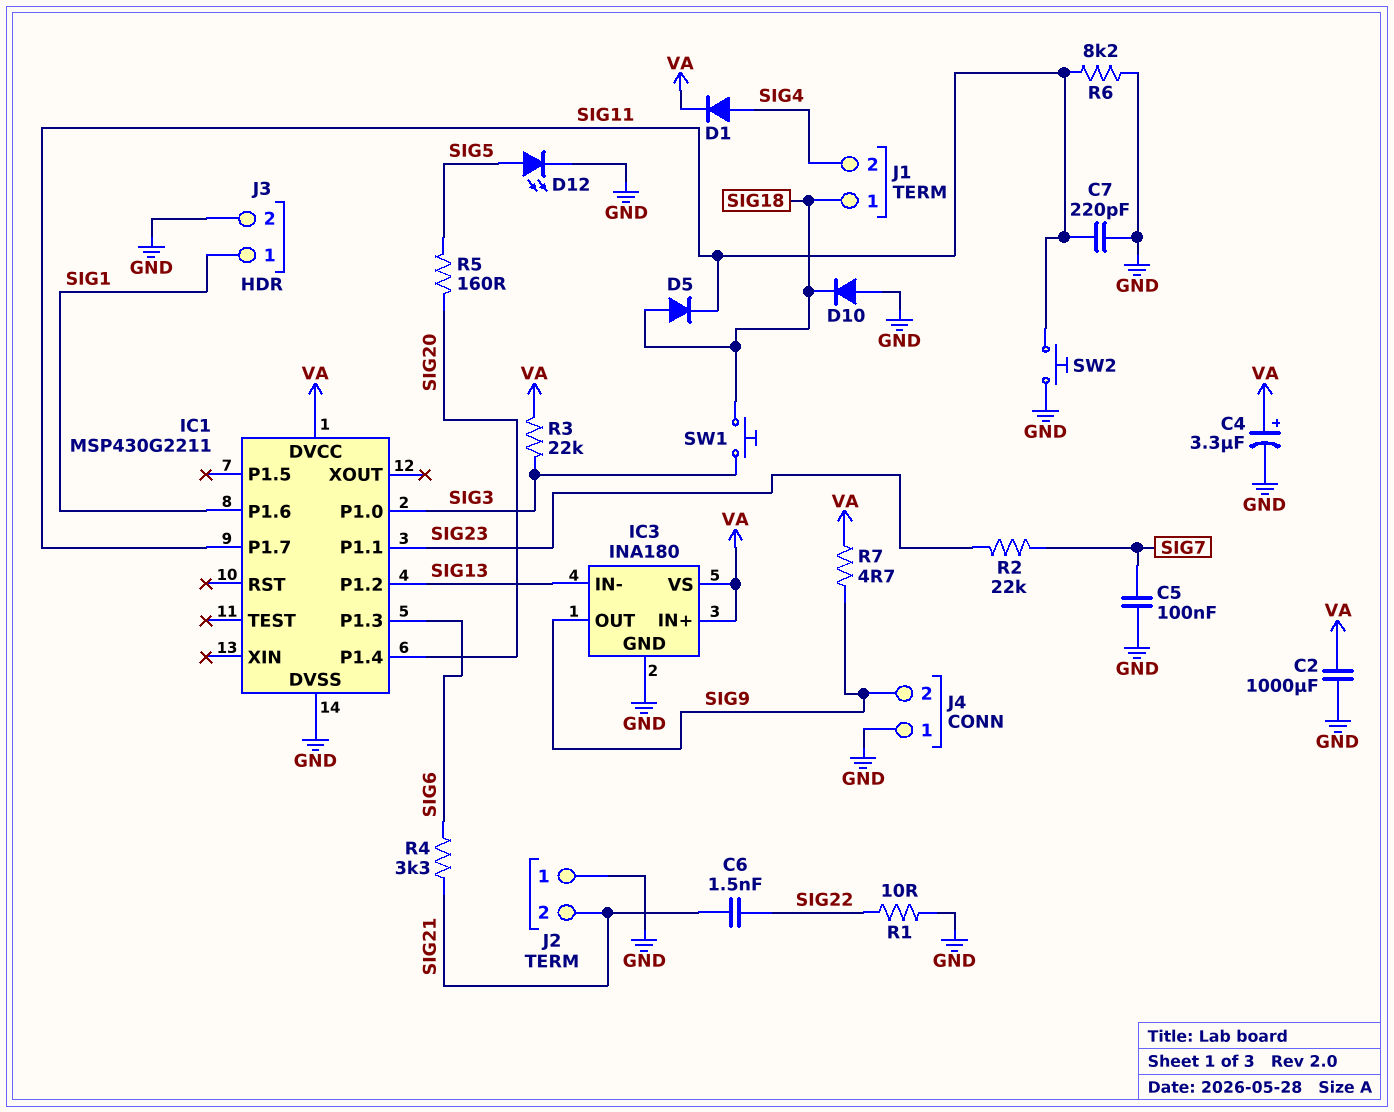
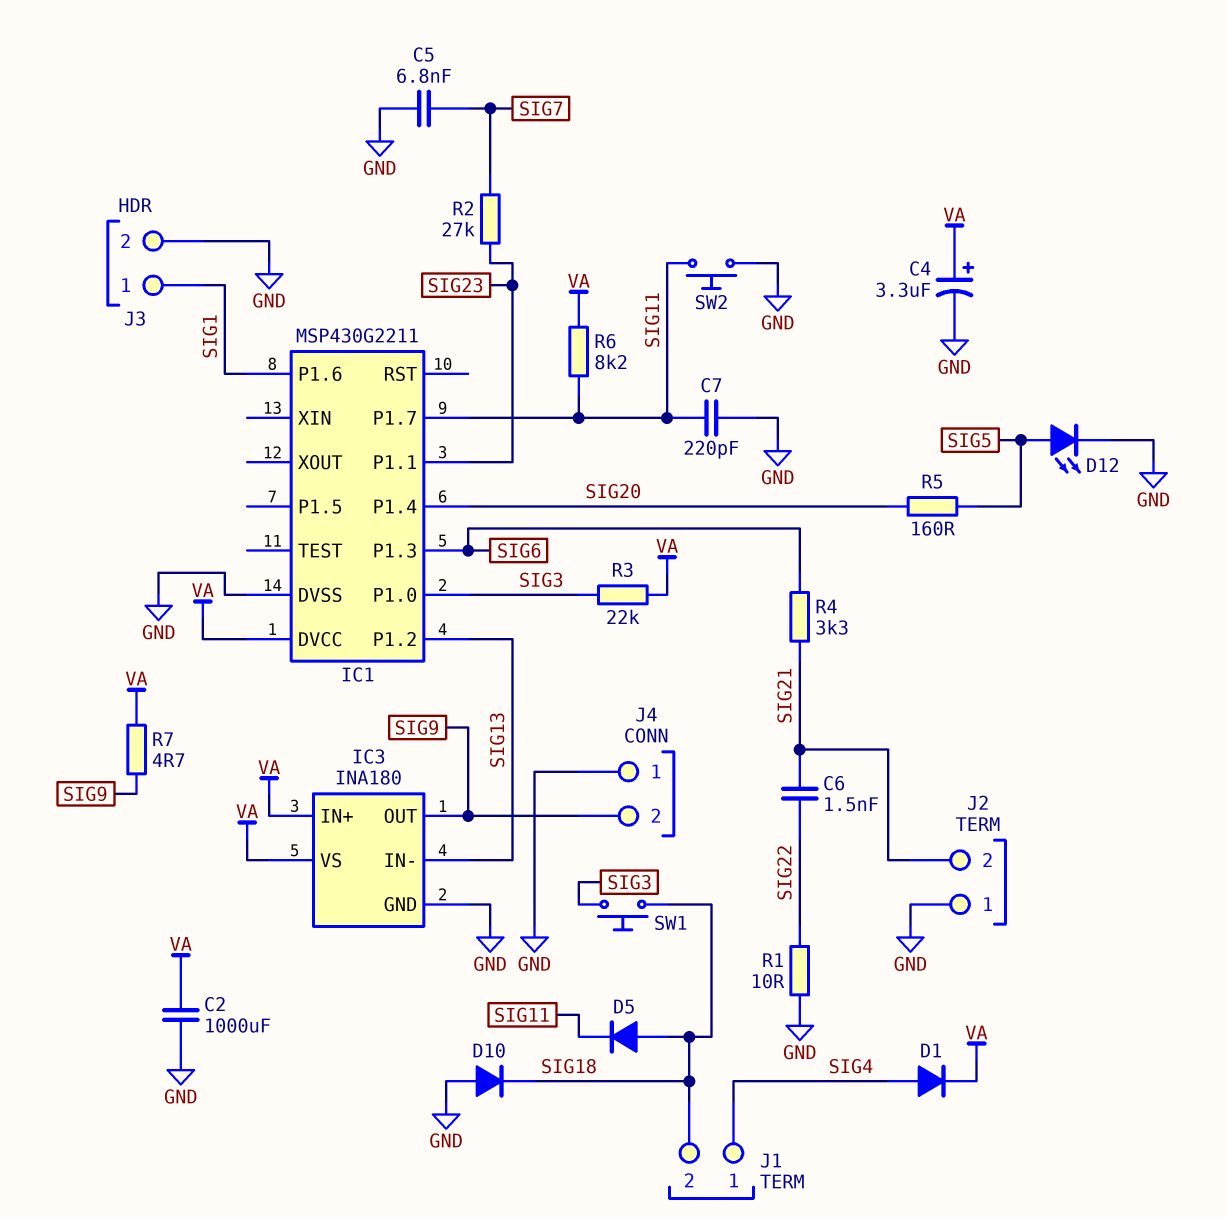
C5: 100nF (GND, SIG7) -> 6.8nF (GND, SIG7)
J1 pin 1: SIG18 -> SIG4
J1 pin 2: SIG4 -> SIG18
R2: 22k (SIG7, SIG23) -> 27k (SIG7, SIG23)
R6: 8.2k (GND, SIG11) -> 8.2k (SIG11, VA)

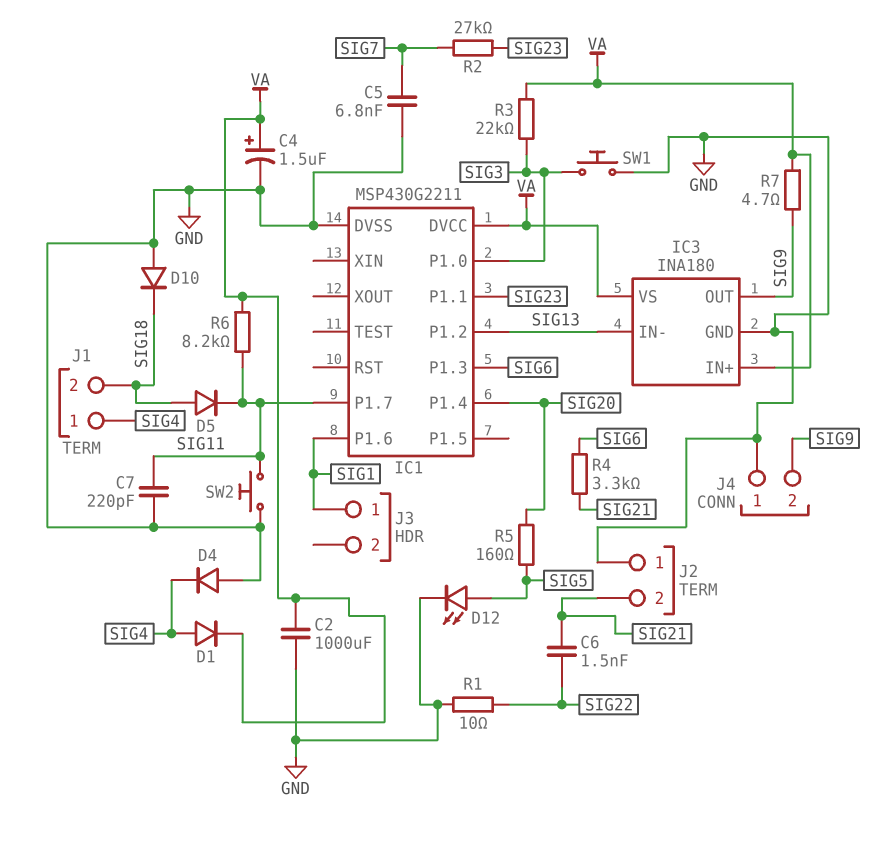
C4: 3.3uF (plus VA, minus GND) -> 1.5uF (plus VA, minus GND)
D4: none -> diode (A GND, K SIG4)
J3 pin 2: GND -> none
SW1: button (SIG3, SIG18) -> button (GND, SIG3)

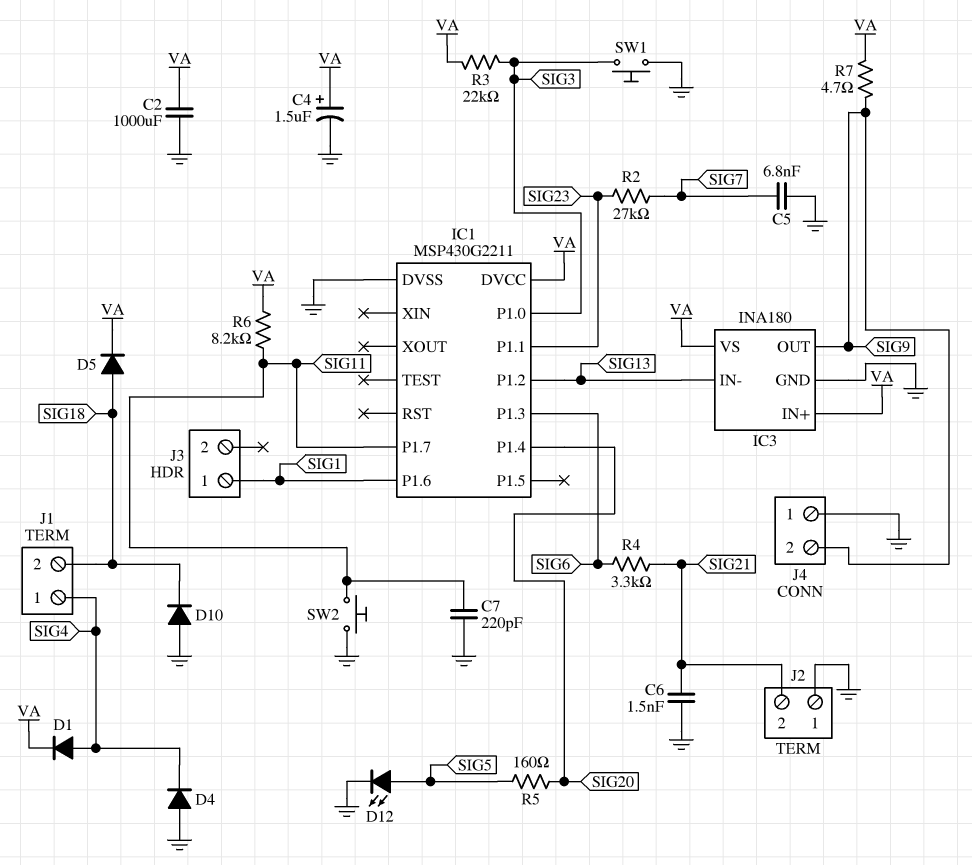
C6: 1.5nF (SIG21, SIG22) -> 1.5nF (GND, SIG21)
D5: diode (A SIG18, K SIG11) -> diode (A SIG18, K VA)
R1: 10 (GND, SIG22) -> none

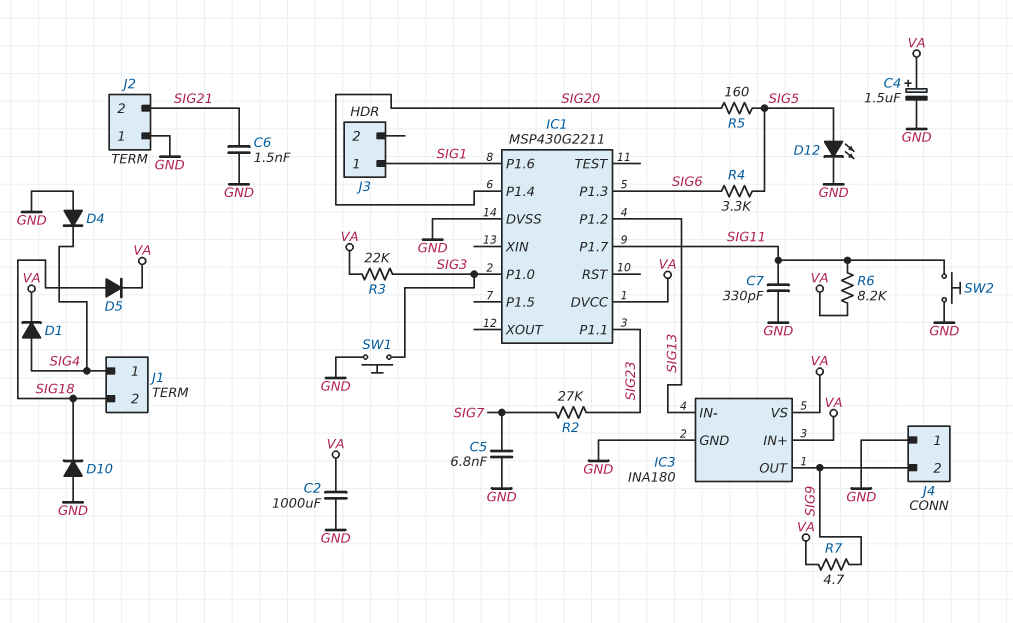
C7: 220pF (GND, SIG11) -> 330pF (GND, SIG11)
R4: 3.3k (SIG6, SIG21) -> 3.3k (SIG5, SIG6)

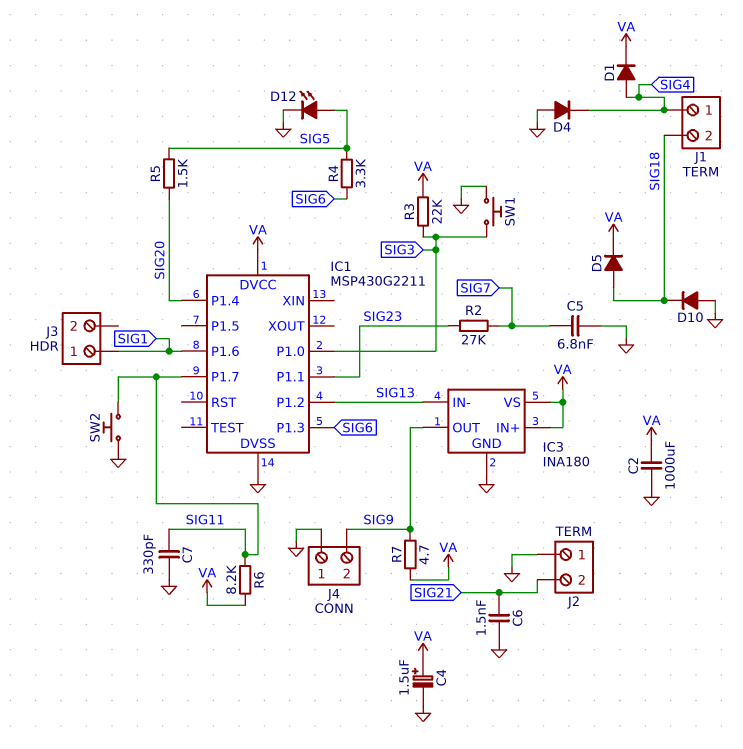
R5: 160 (SIG5, SIG20) -> 1.5k (SIG5, SIG20)

